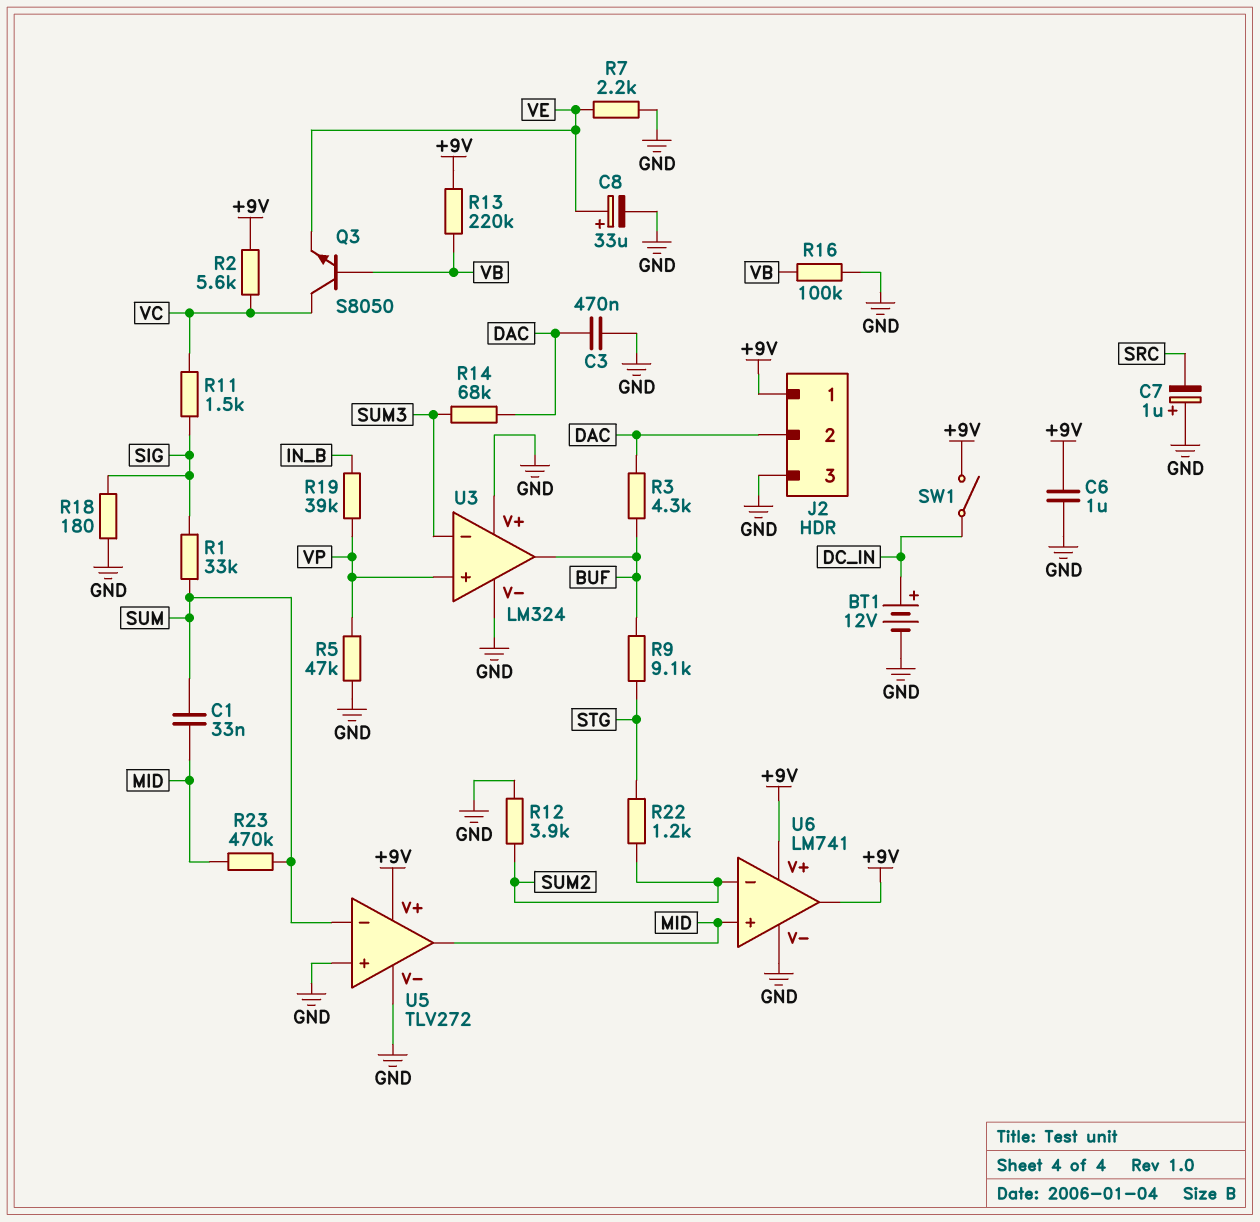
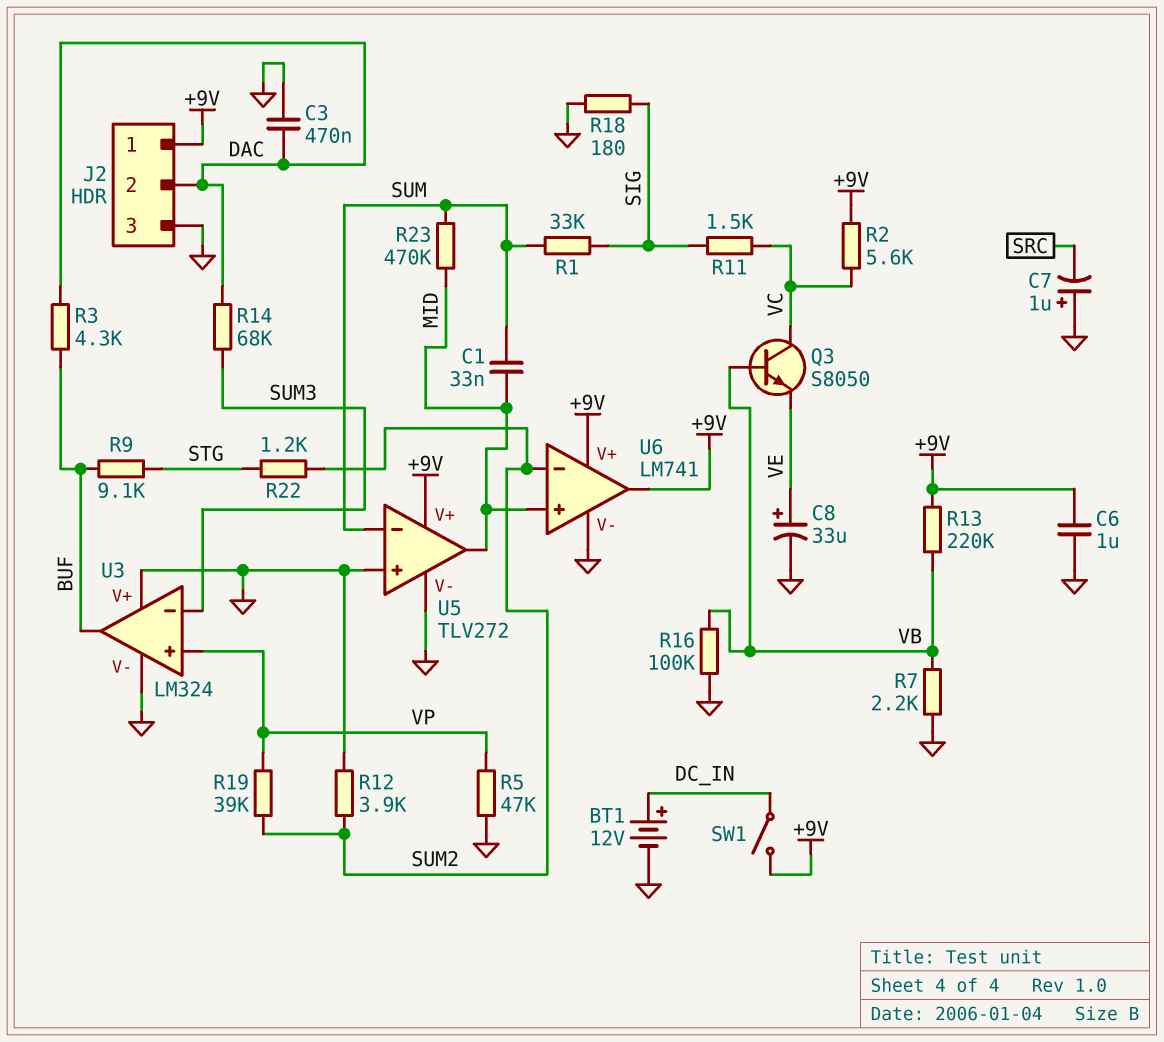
R7: 2.2k (GND, VE) -> 2.2k (GND, VB)
R19: 39k (IN_B, VP) -> 39k (SUM2, VP)

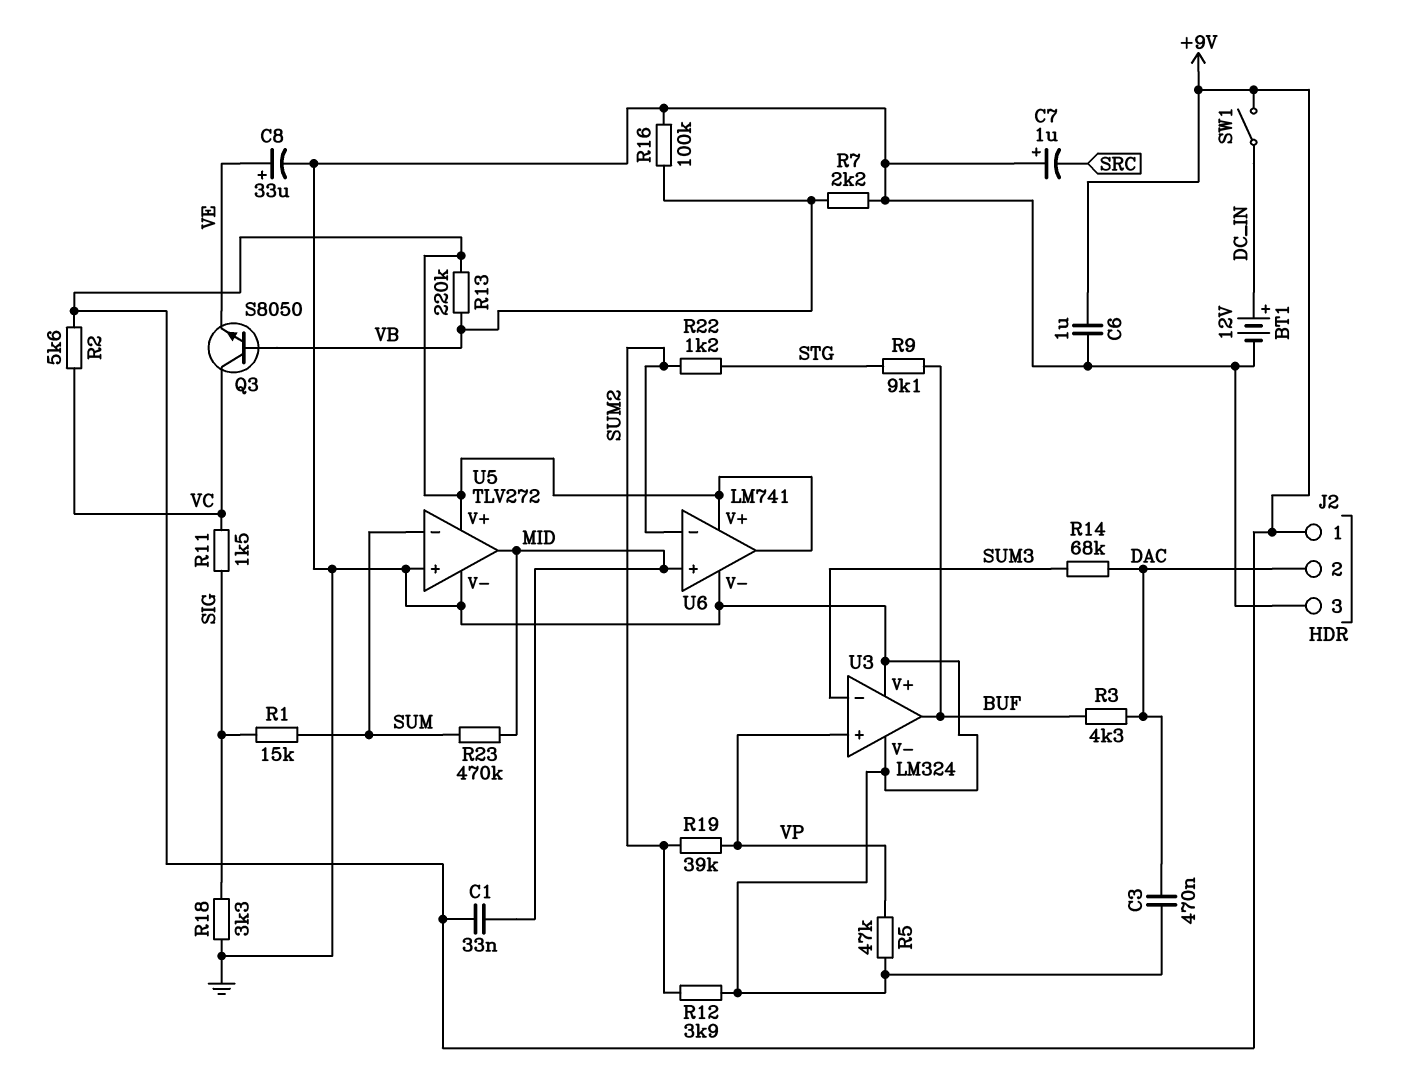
C1: 33nF (MID, SUM) -> 33nF (+9V, MID)
R1: 33k (SIG, SUM) -> 15k (SIG, SUM)
R18: 180 (GND, SIG) -> 3.3k (GND, SIG)

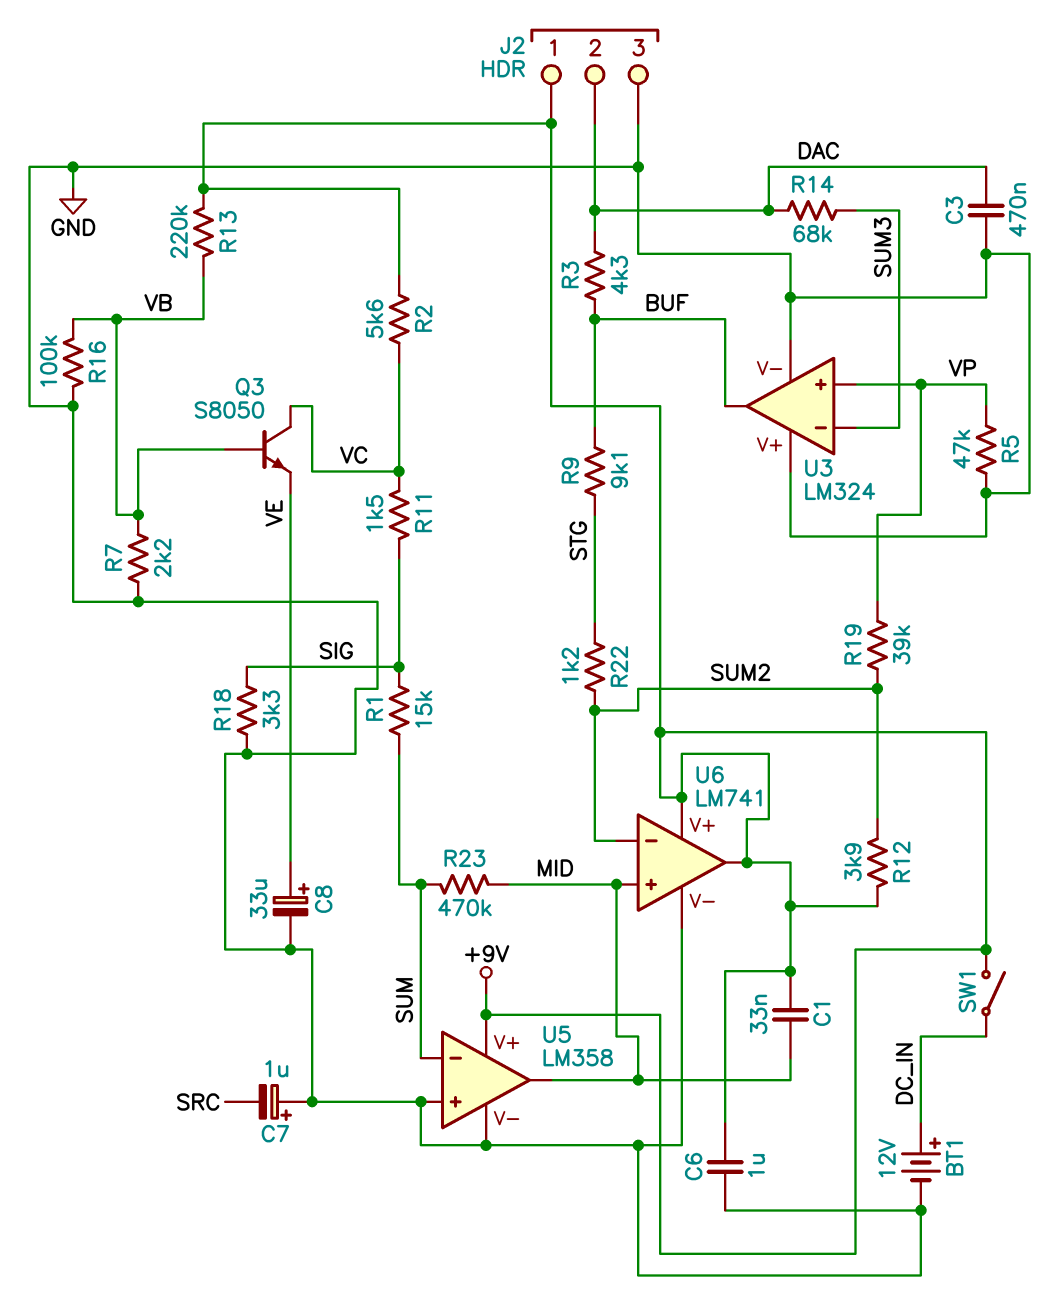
R12: 3.9k (GND, SUM2) -> 3.9k (+9V, SUM2)
U5: TLV272 -> LM358

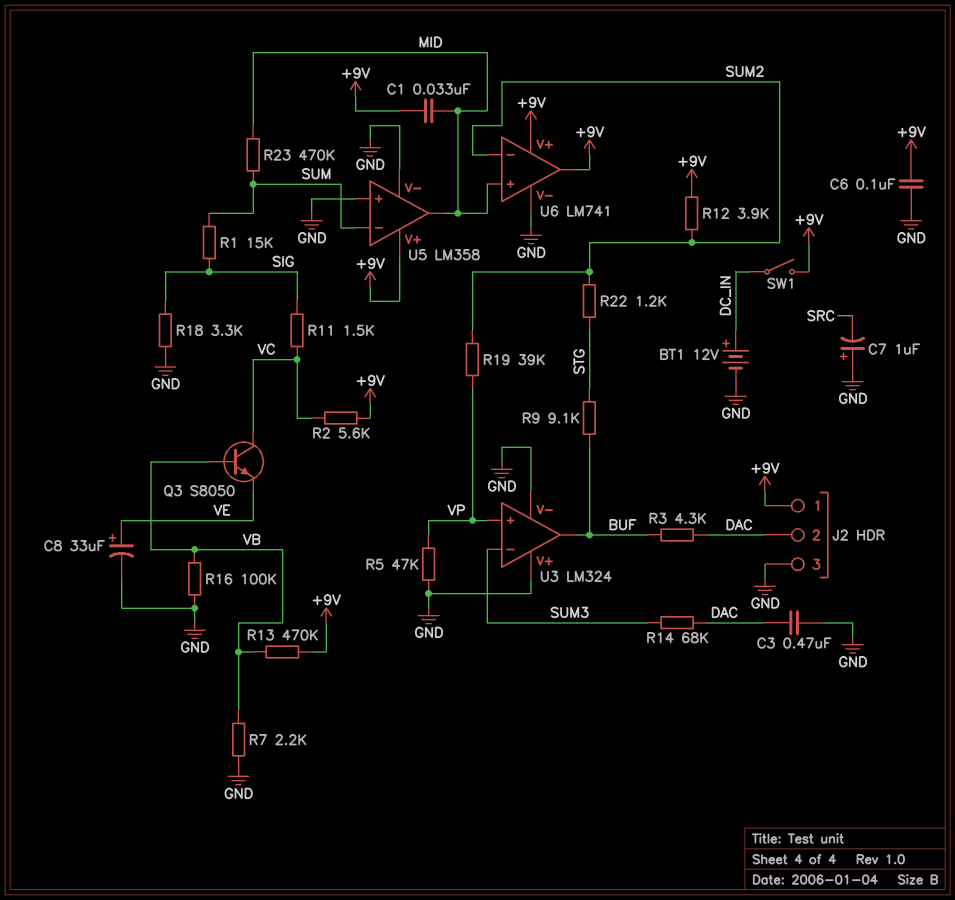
C6: 1uF (+9V, GND) -> 100nF (+9V, GND)
R13: 220k (+9V, VB) -> 470k (+9V, VB)

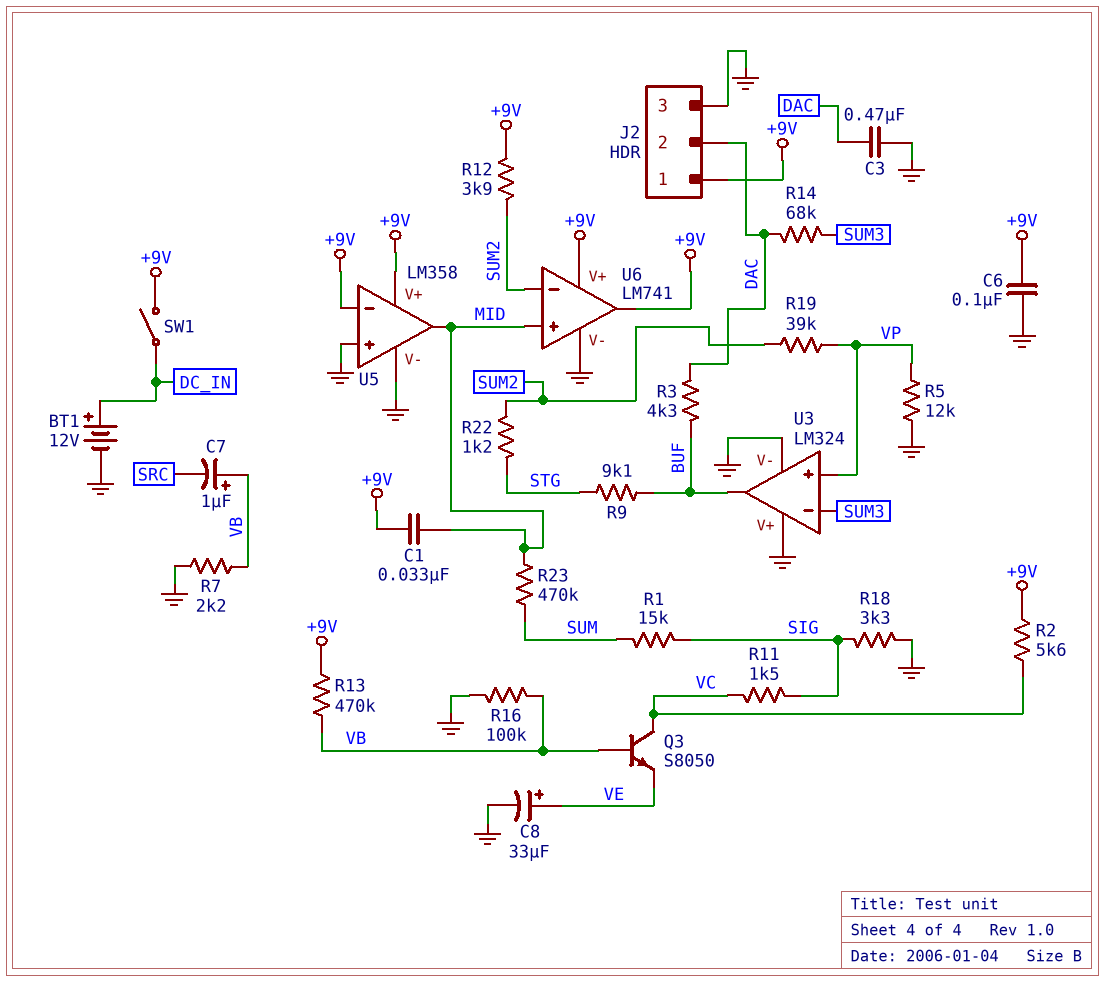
C7: 1uF (plus GND, minus SRC) -> 1uF (plus VB, minus SRC)
R5: 47k (GND, VP) -> 12k (GND, VP)
U5 pin in-: SUM -> +9V

